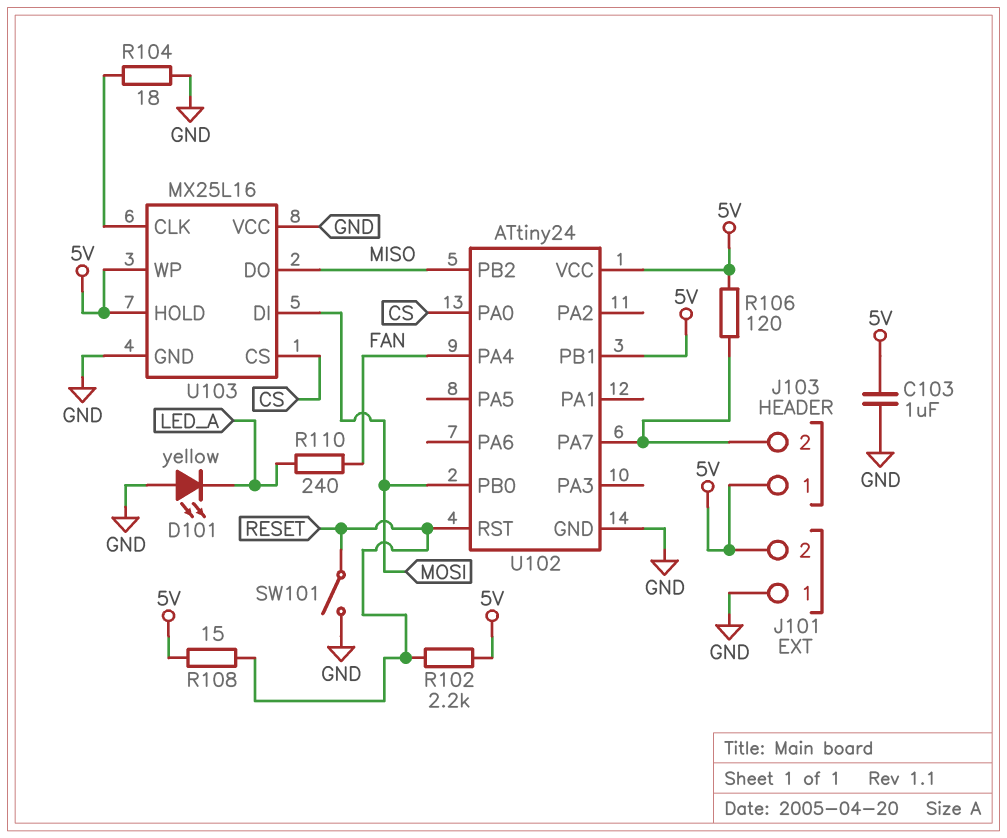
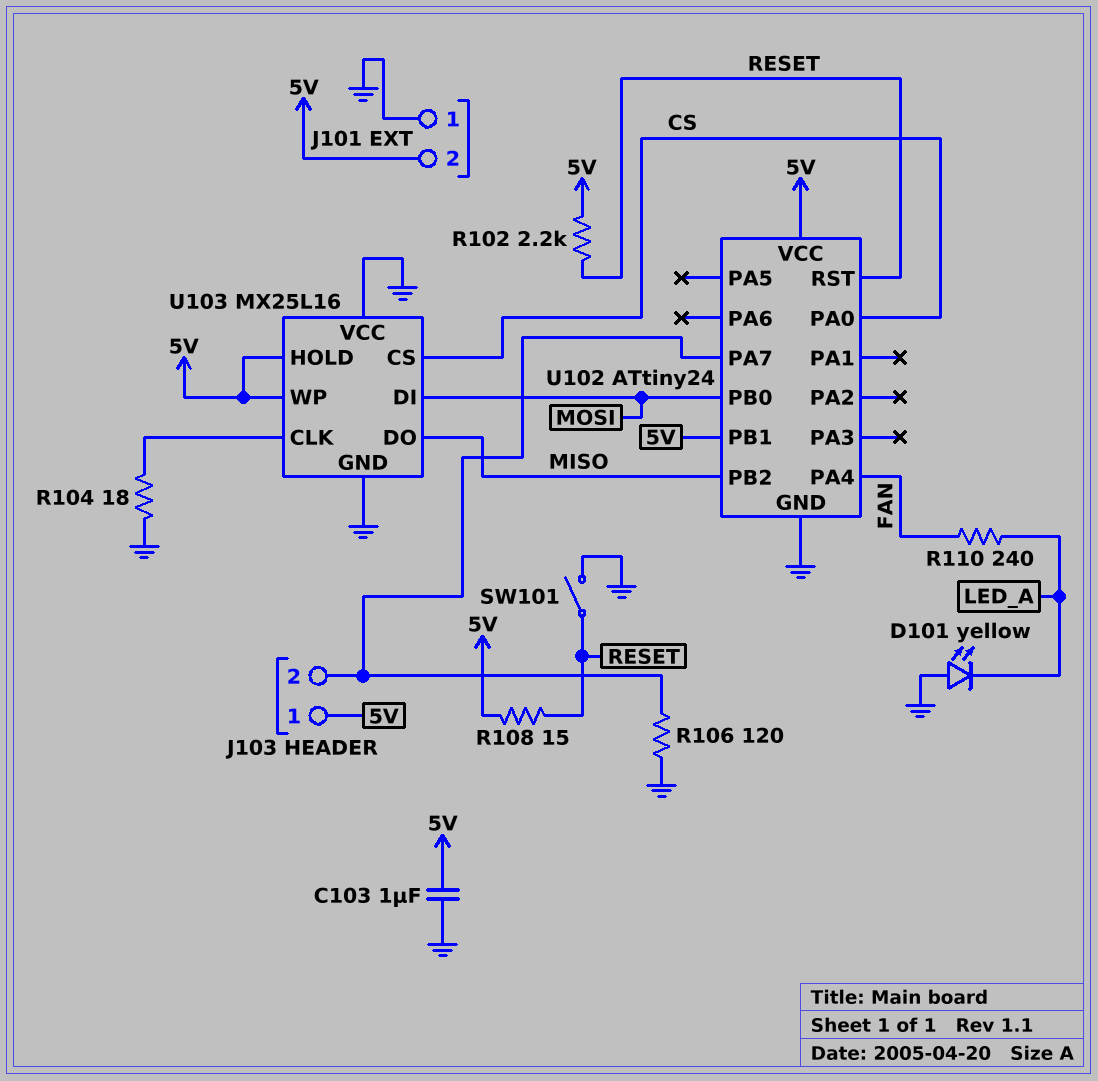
R106: 120 (5V, J103/2) -> 120 (GND, J103/2)

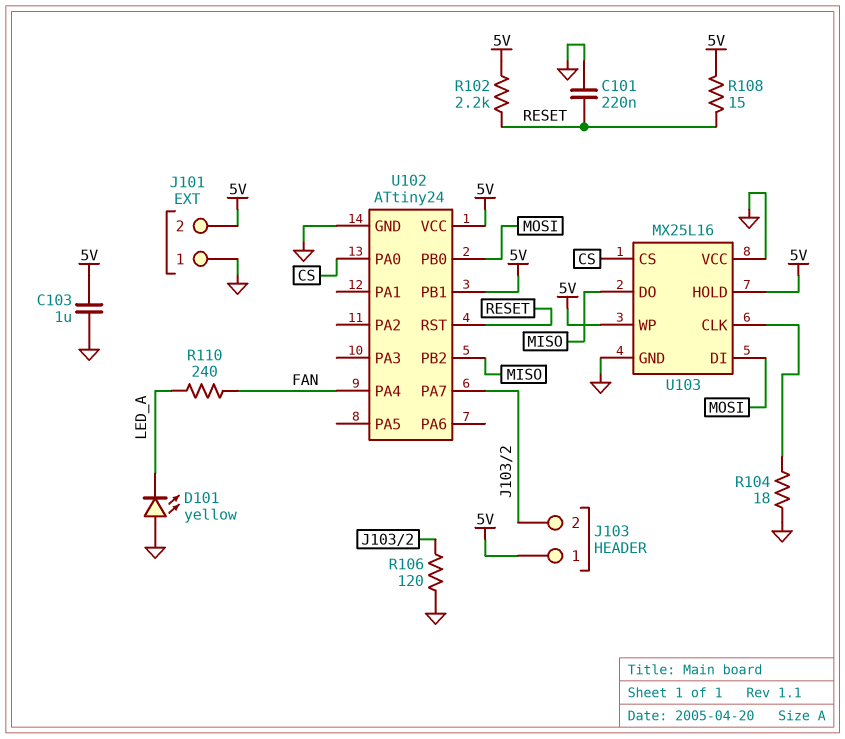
C101: none -> 220nF (GND, RESET)
SW101: switch (GND, RESET) -> none

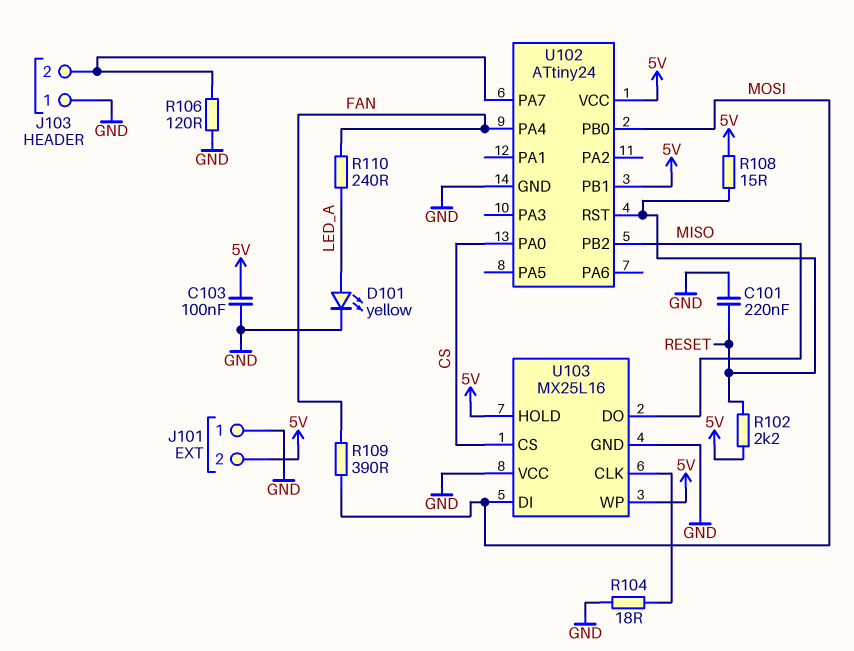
C103: 1uF (5V, GND) -> 100nF (5V, GND)
D101: LED yellow (A GND, K LED_A) -> LED yellow (A LED_A, K GND)
J103 pin 1: 5V -> GND
R109: none -> 390 (FAN, MOSI)

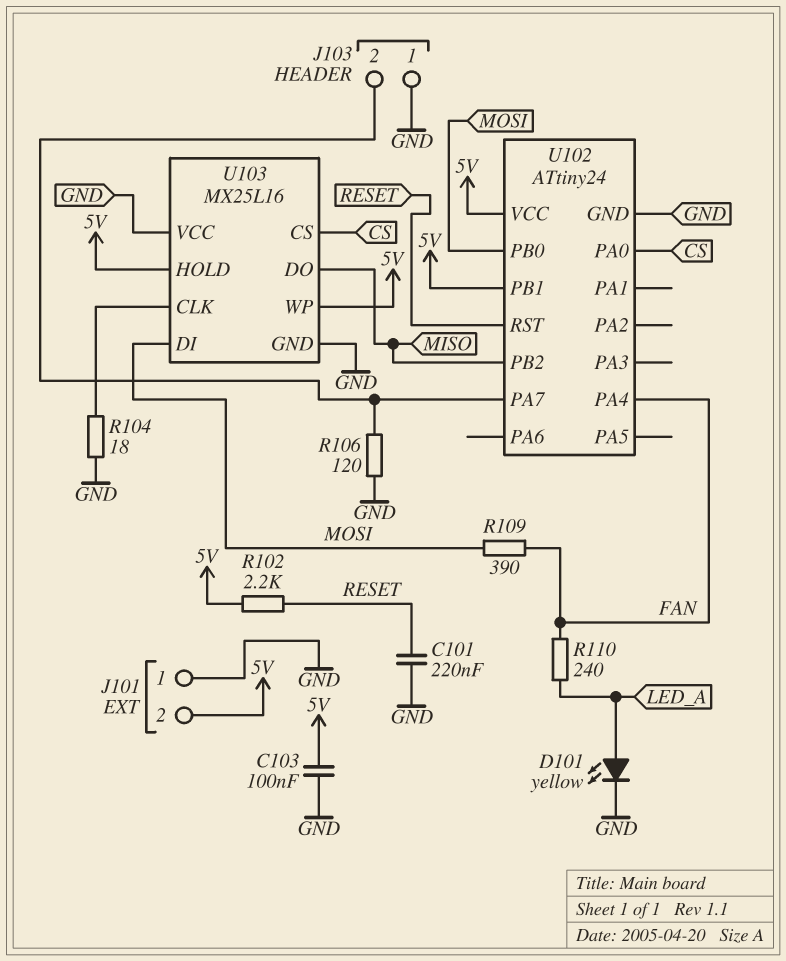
R108: 15 (5V, RESET) -> none

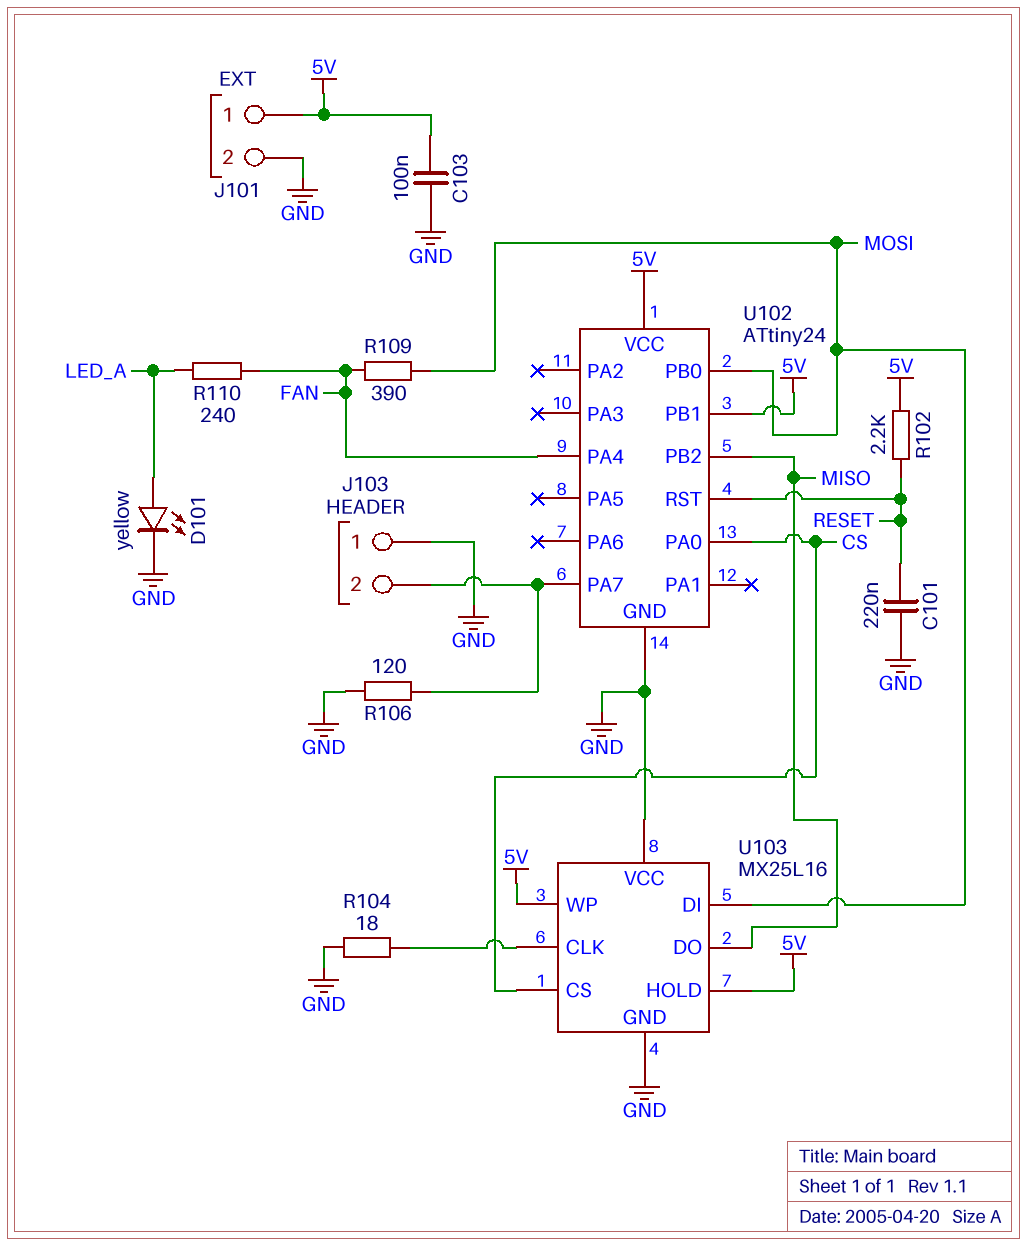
J101 pin 1: GND -> 5V
J101 pin 2: 5V -> GND

